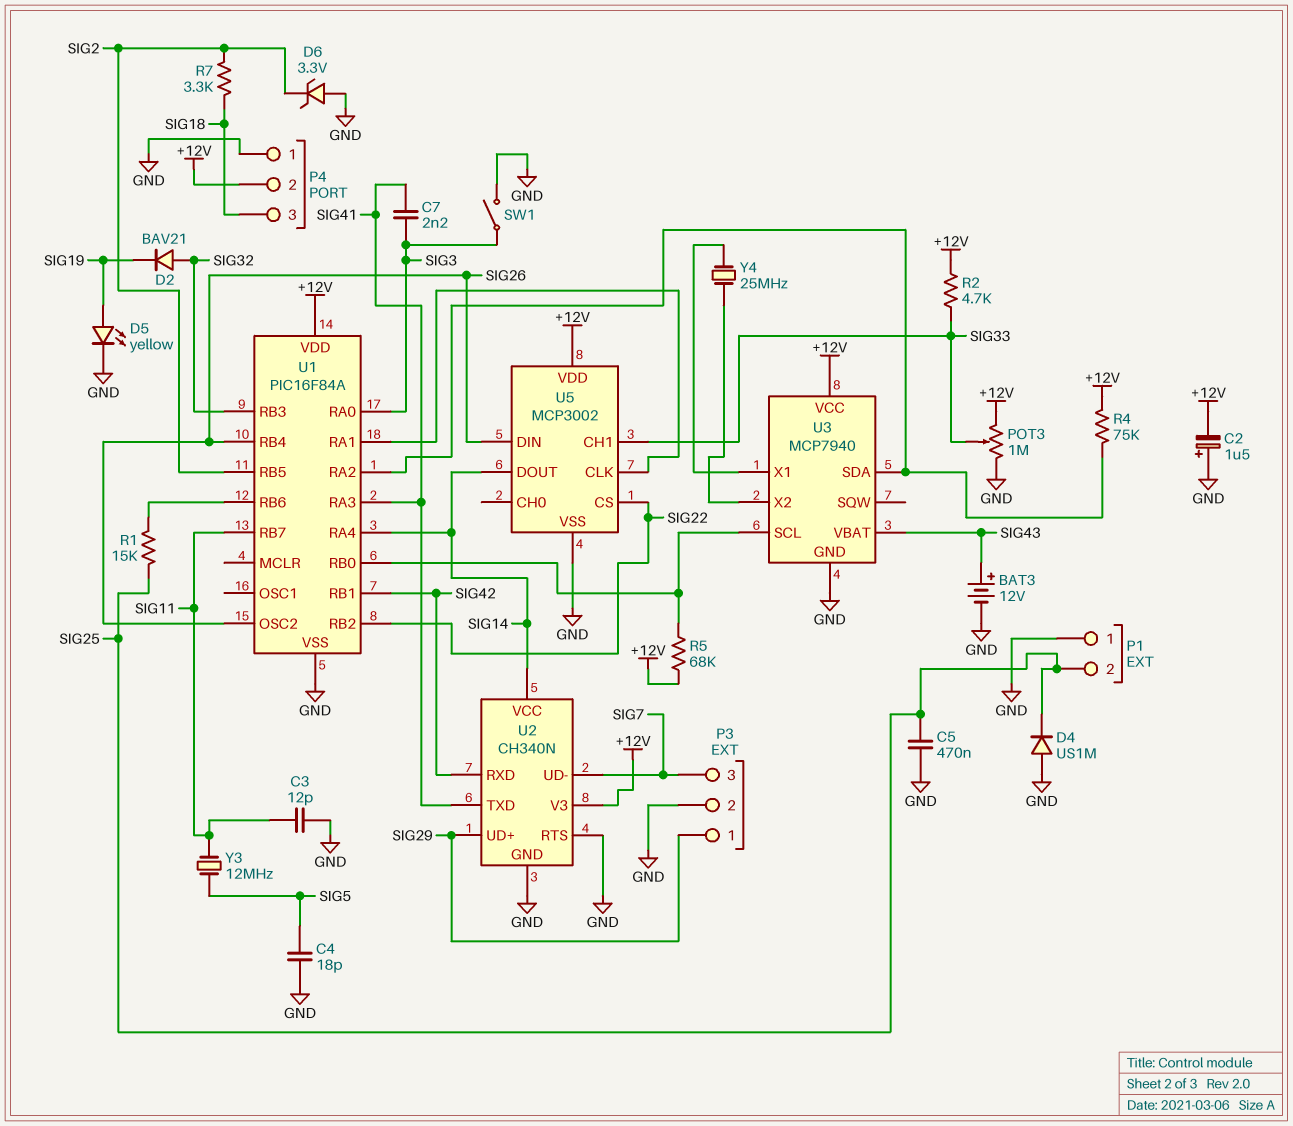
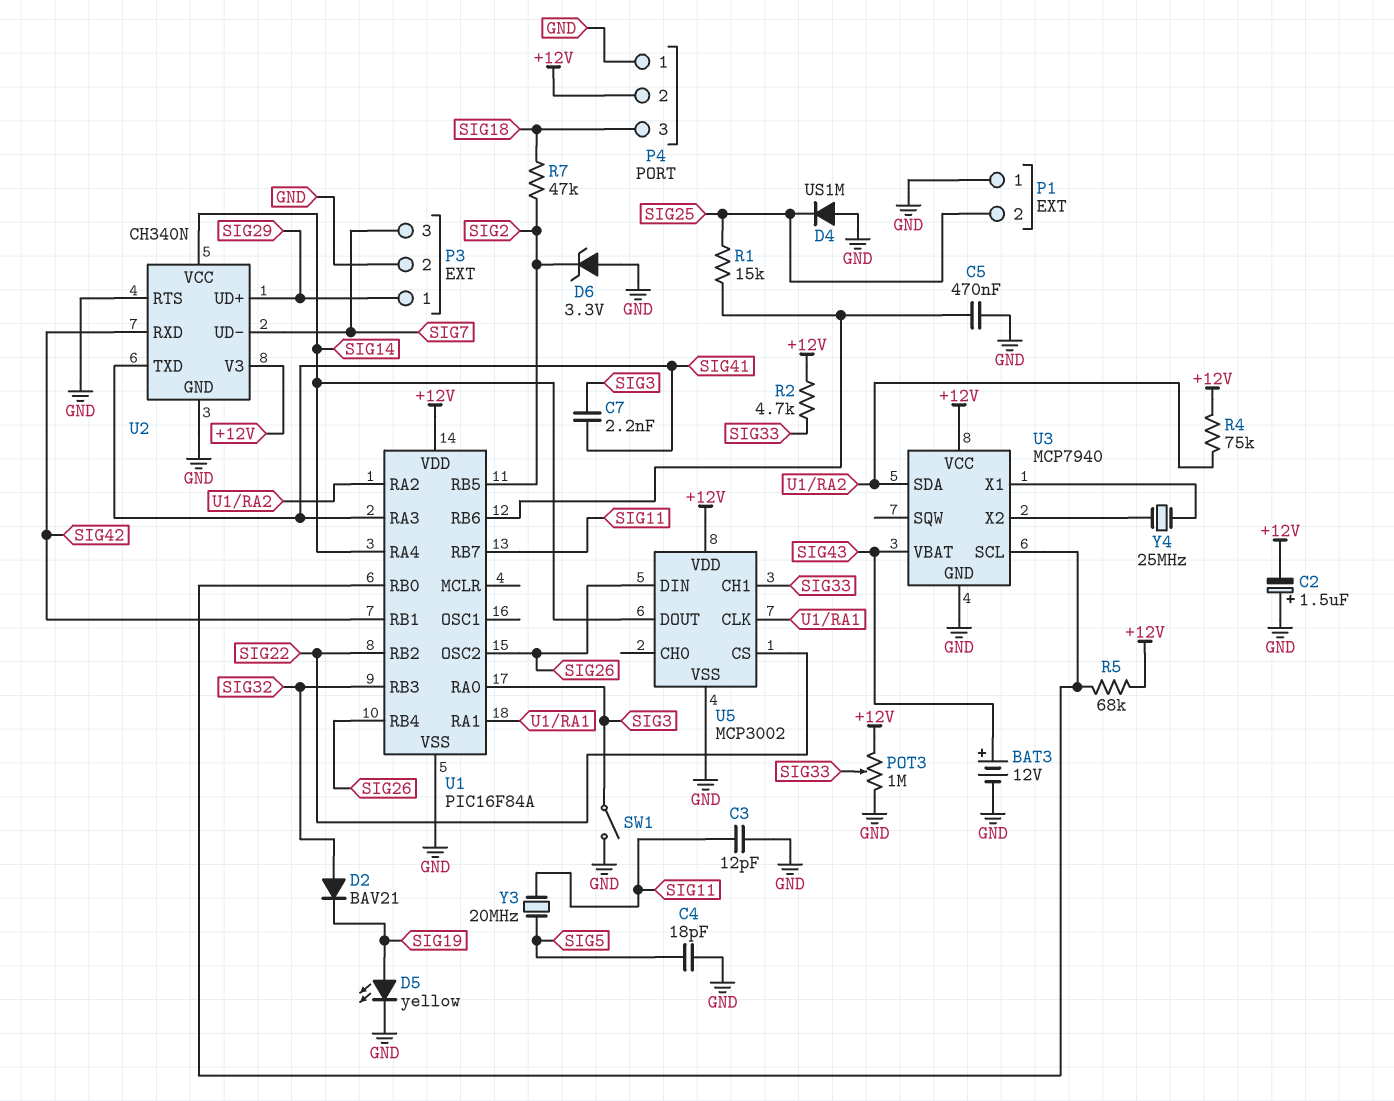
C5: 470nF (GND, SIG25) -> 470nF (GND, U1/RB6)
R7: 3.3k (SIG2, SIG18) -> 47k (SIG2, SIG18)
Y3: 12MHz (SIG5, SIG11) -> 20MHz (SIG5, SIG11)

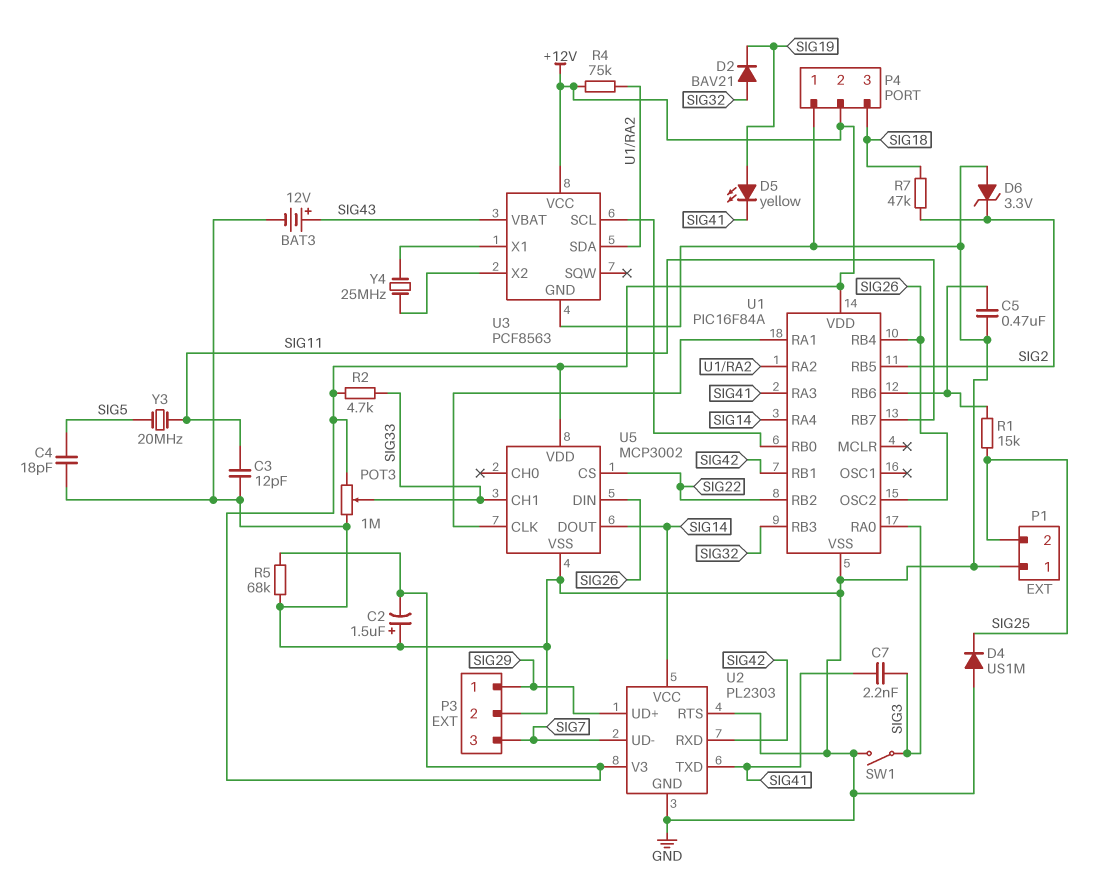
D5: LED yellow (A SIG19, K GND) -> LED yellow (A SIG19, K SIG41)
R5: 68k (+12V, U1/RB0) -> 68k (+12V, GND)
U2: CH340N -> PL2303
U3: MCP7940 -> PCF8563

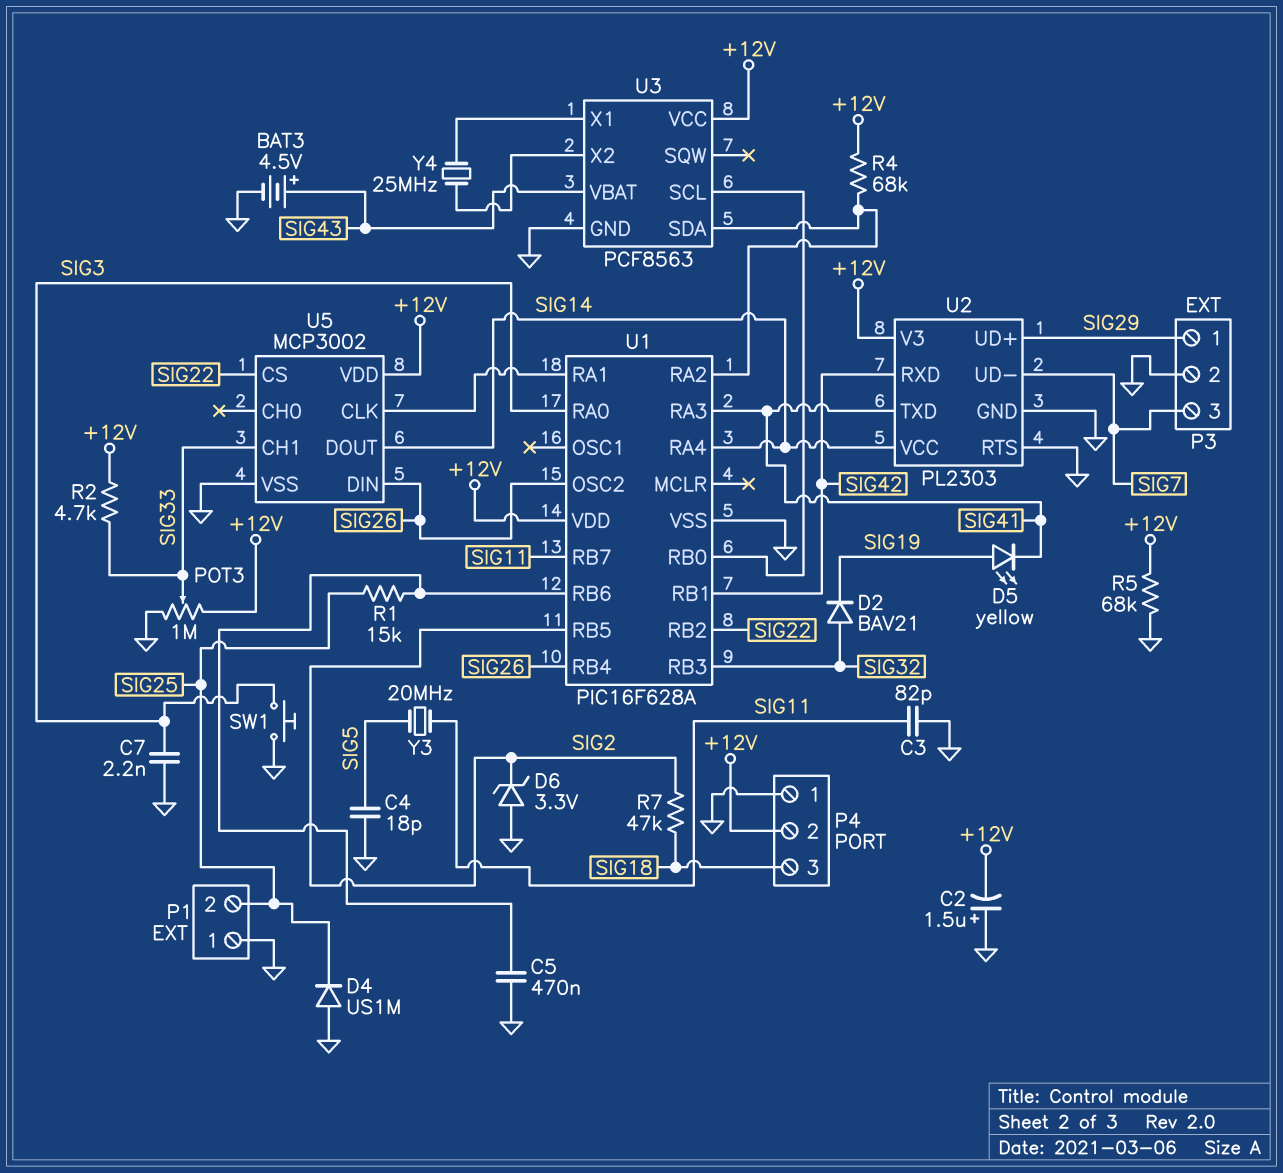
BAT3: 12V (plus SIG43, minus GND) -> 4.5V (plus SIG43, minus GND)
C3: 12pF (GND, SIG11) -> 82pF (GND, SIG11)
C7: 2.2nF (SIG3, SIG41) -> 2.2nF (GND, SIG3)
R4: 75k (+12V, U1/RA2) -> 68k (+12V, U1/RA2)
SW1: switch (GND, SIG3) -> button (GND, SIG3)
U1: PIC16F84A -> PIC16F628A

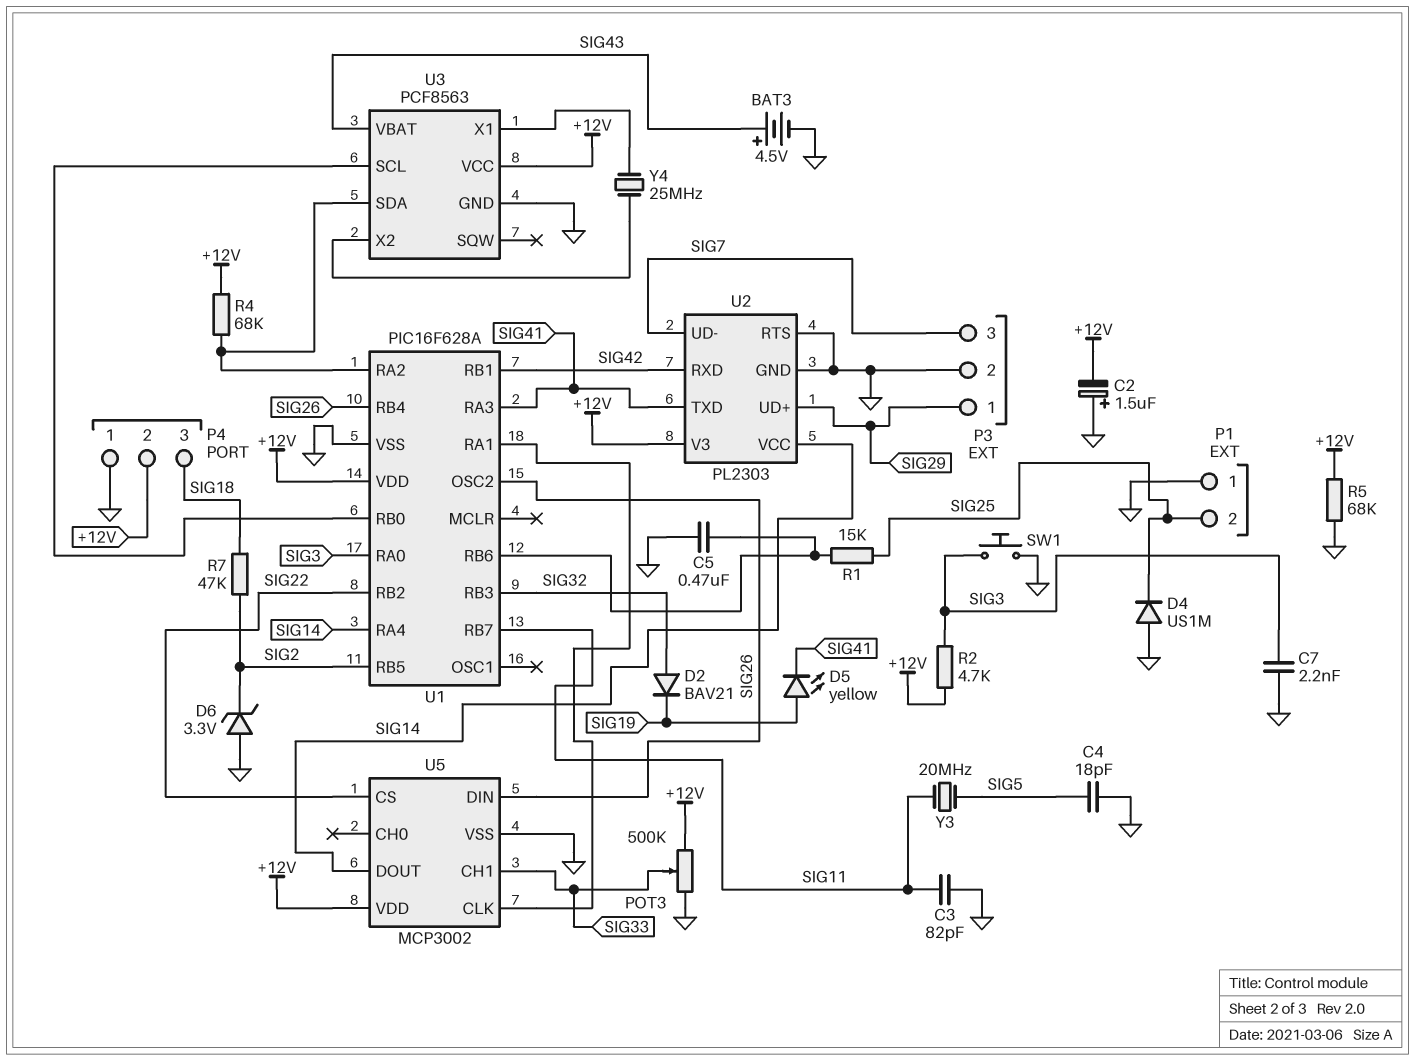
POT3: 1M (+12V, GND, wiper SIG33) -> 500k (+12V, GND, wiper SIG33)
R2: 4.7k (+12V, SIG33) -> 4.7k (+12V, SIG3)

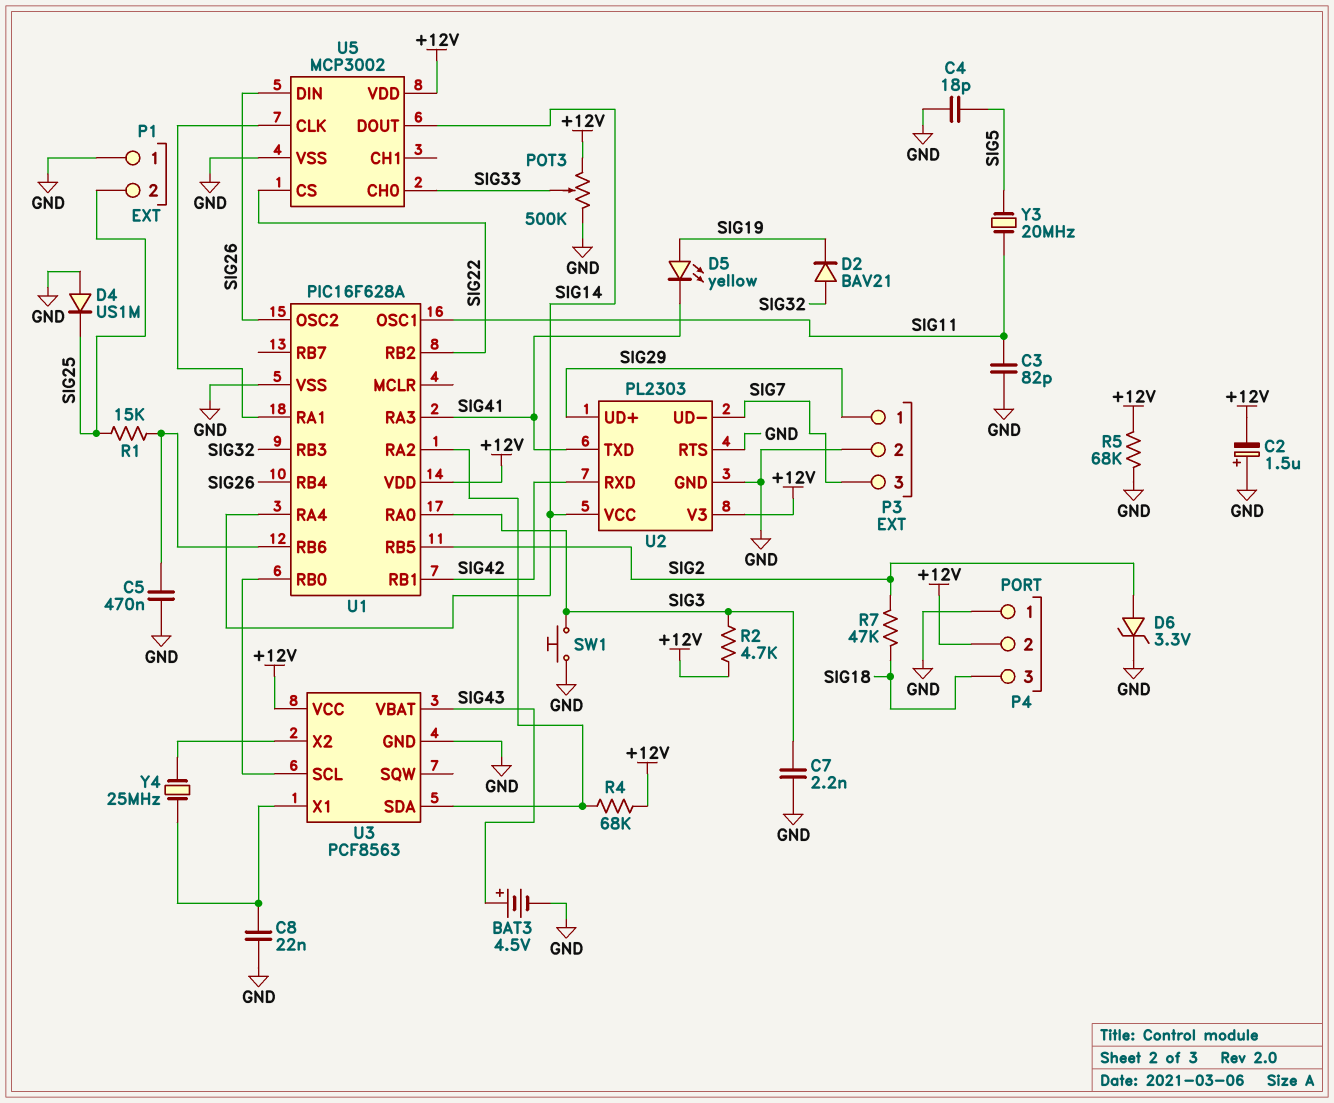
C8: none -> 22nF (GND, U3/X1)
D6: zener 3.3V (A GND, K SIG2) -> zener 3.3V (A SIG2, K GND)
U1 pin OSC1: none -> SIG11
U1 pin RB7: SIG11 -> none
U5 pin CH0: none -> SIG33
U5 pin CH1: SIG33 -> none

